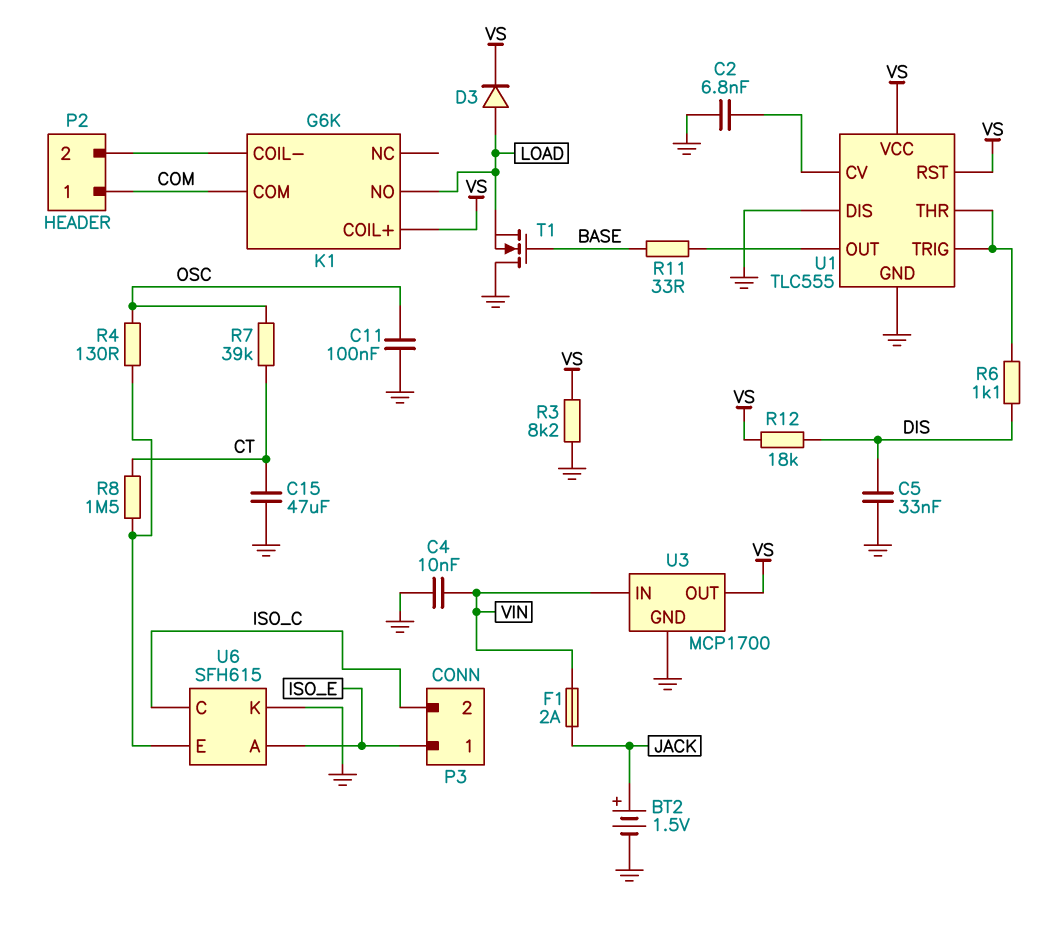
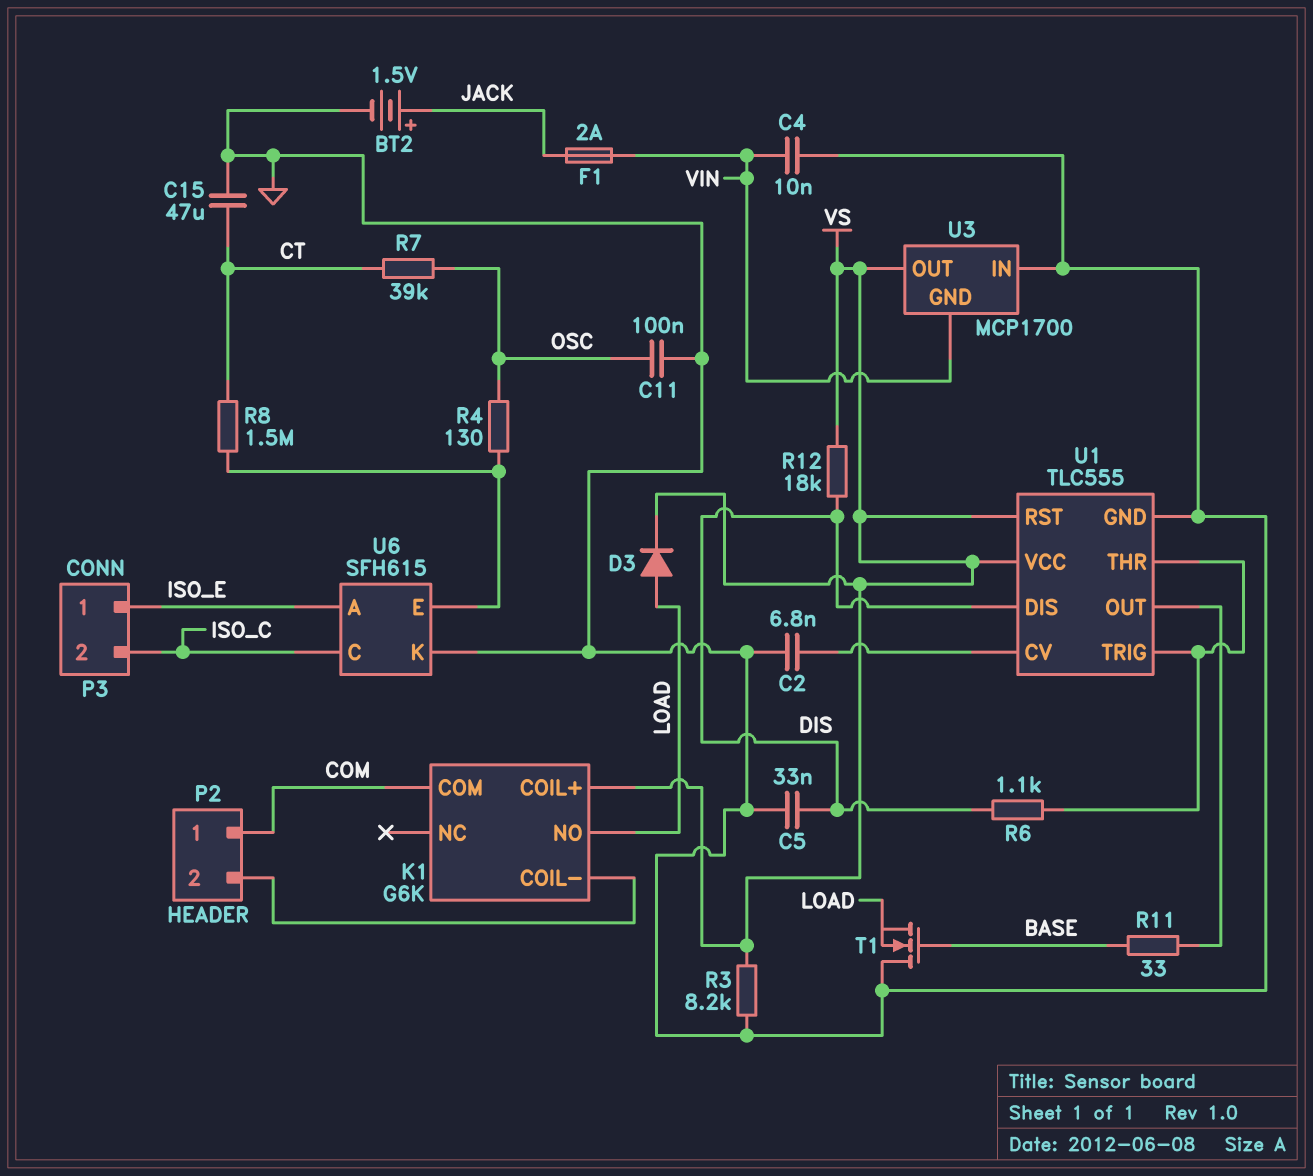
U1 pin DIS: GND -> DIS
U3 pin GND: GND -> VIN
U3 pin IN: VIN -> GND

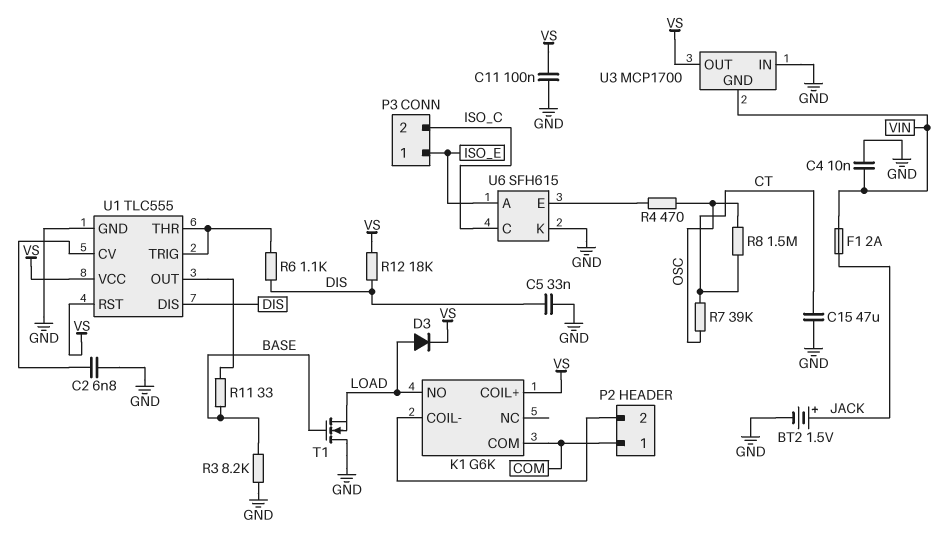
C11: 100nF (GND, OSC) -> 100nF (GND, VS)
R3: 8.2k (GND, VS) -> 8.2k (BASE, GND)
R4: 130 (OSC, U6/E) -> 470 (OSC, U6/E)
R8: 1.5M (CT, U6/E) -> 1.5M (CT, OSC)

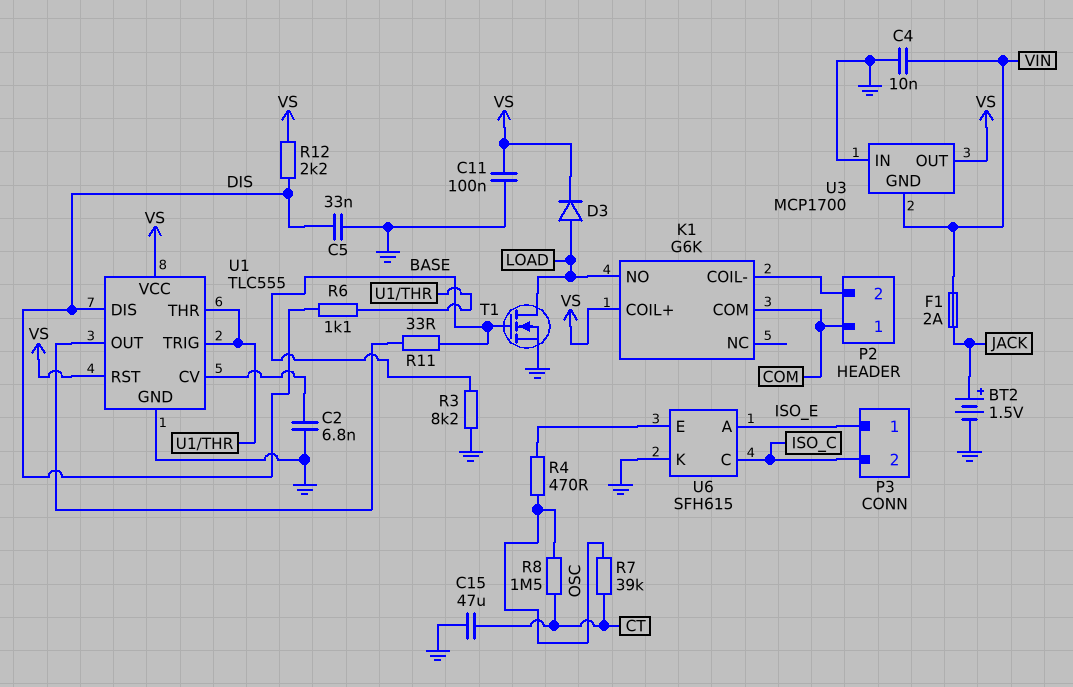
R12: 18k (DIS, VS) -> 2.2k (DIS, VS)
T1: NMOS (G BASE, D GND, S LOAD) -> NMOS (G BASE, D LOAD, S GND)

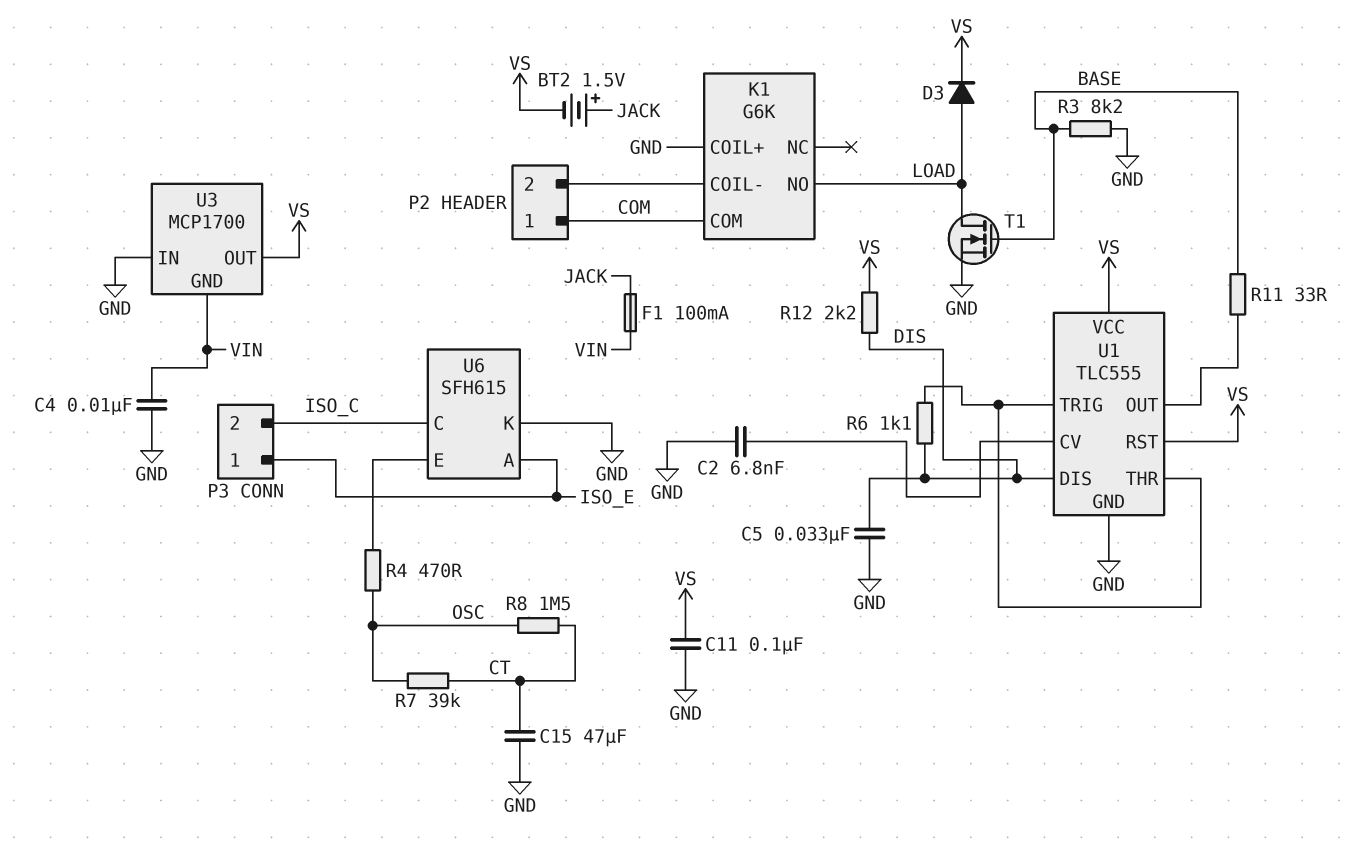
BT2: 1.5V (plus JACK, minus GND) -> 1.5V (plus JACK, minus VS)
F1: 2A (JACK, VIN) -> 100mA (JACK, VIN)
K1 pin COIL+: VS -> GND

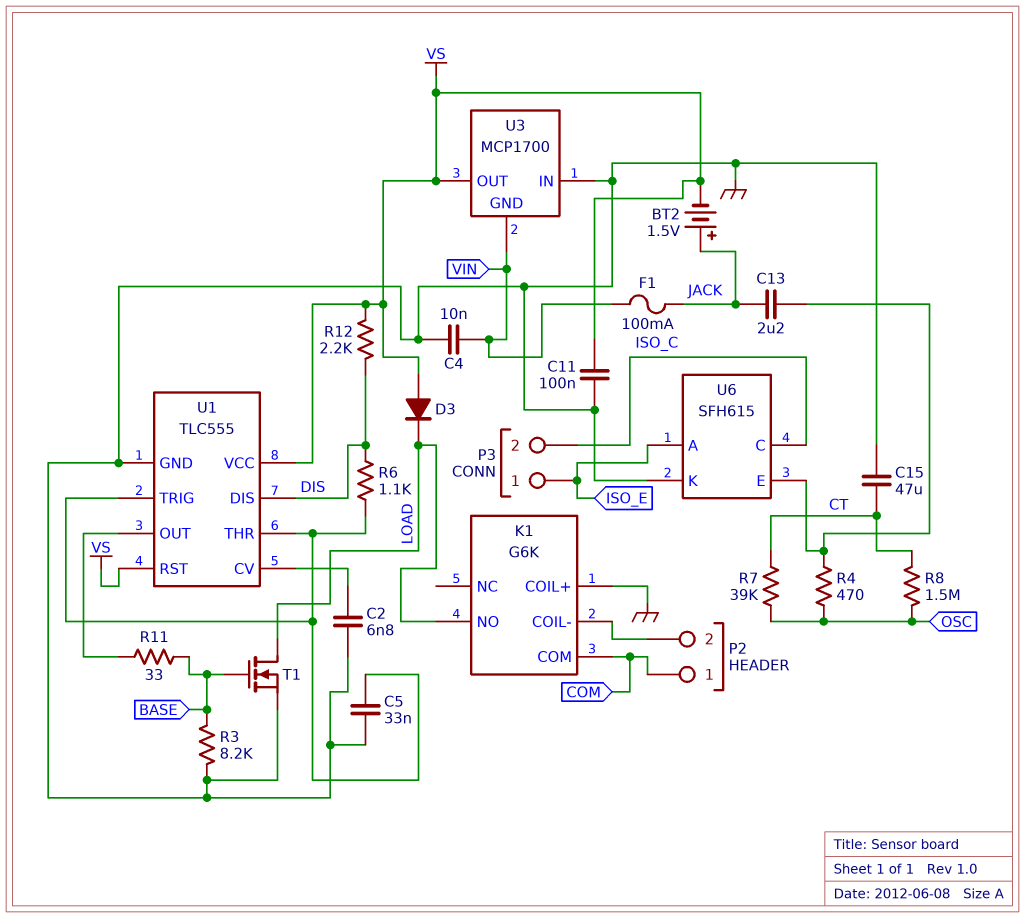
C5: 33nF (DIS, GND) -> 33nF (GND, U1/THR)
C13: none -> 2.2uF (JACK, U6/E)
D3: diode (A LOAD, K VS) -> diode (A VS, K LOAD)

